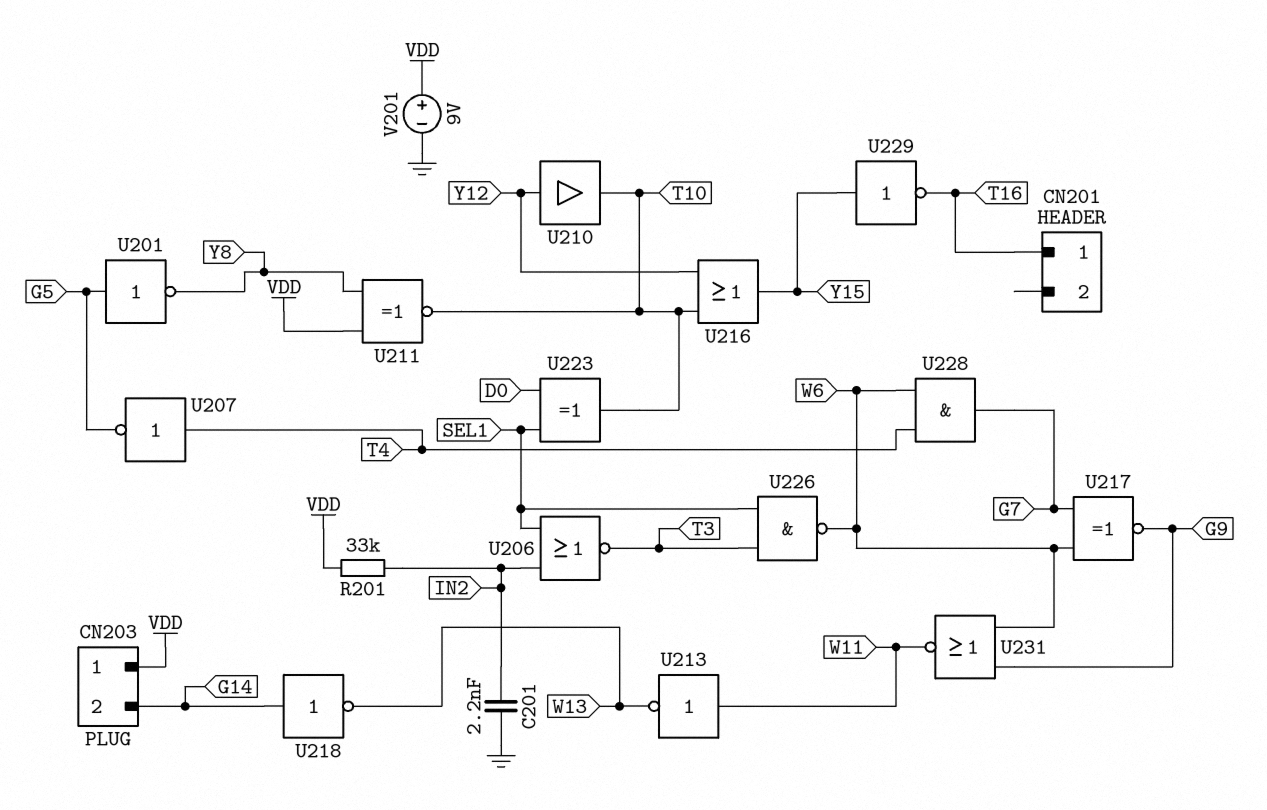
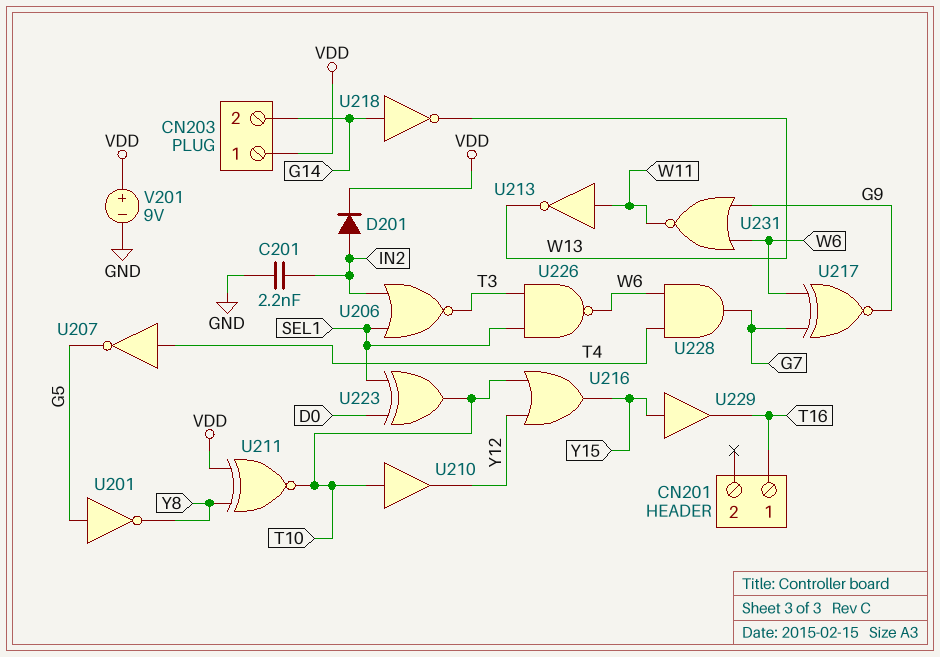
D201: none -> diode (A IN2, K VDD)
R201: 33k (IN2, VDD) -> none
U210: buffer (in Y12, out T10) -> buffer (in T10, out Y12)
U229: NOT (in Y15, out T16) -> buffer (in Y15, out T16)

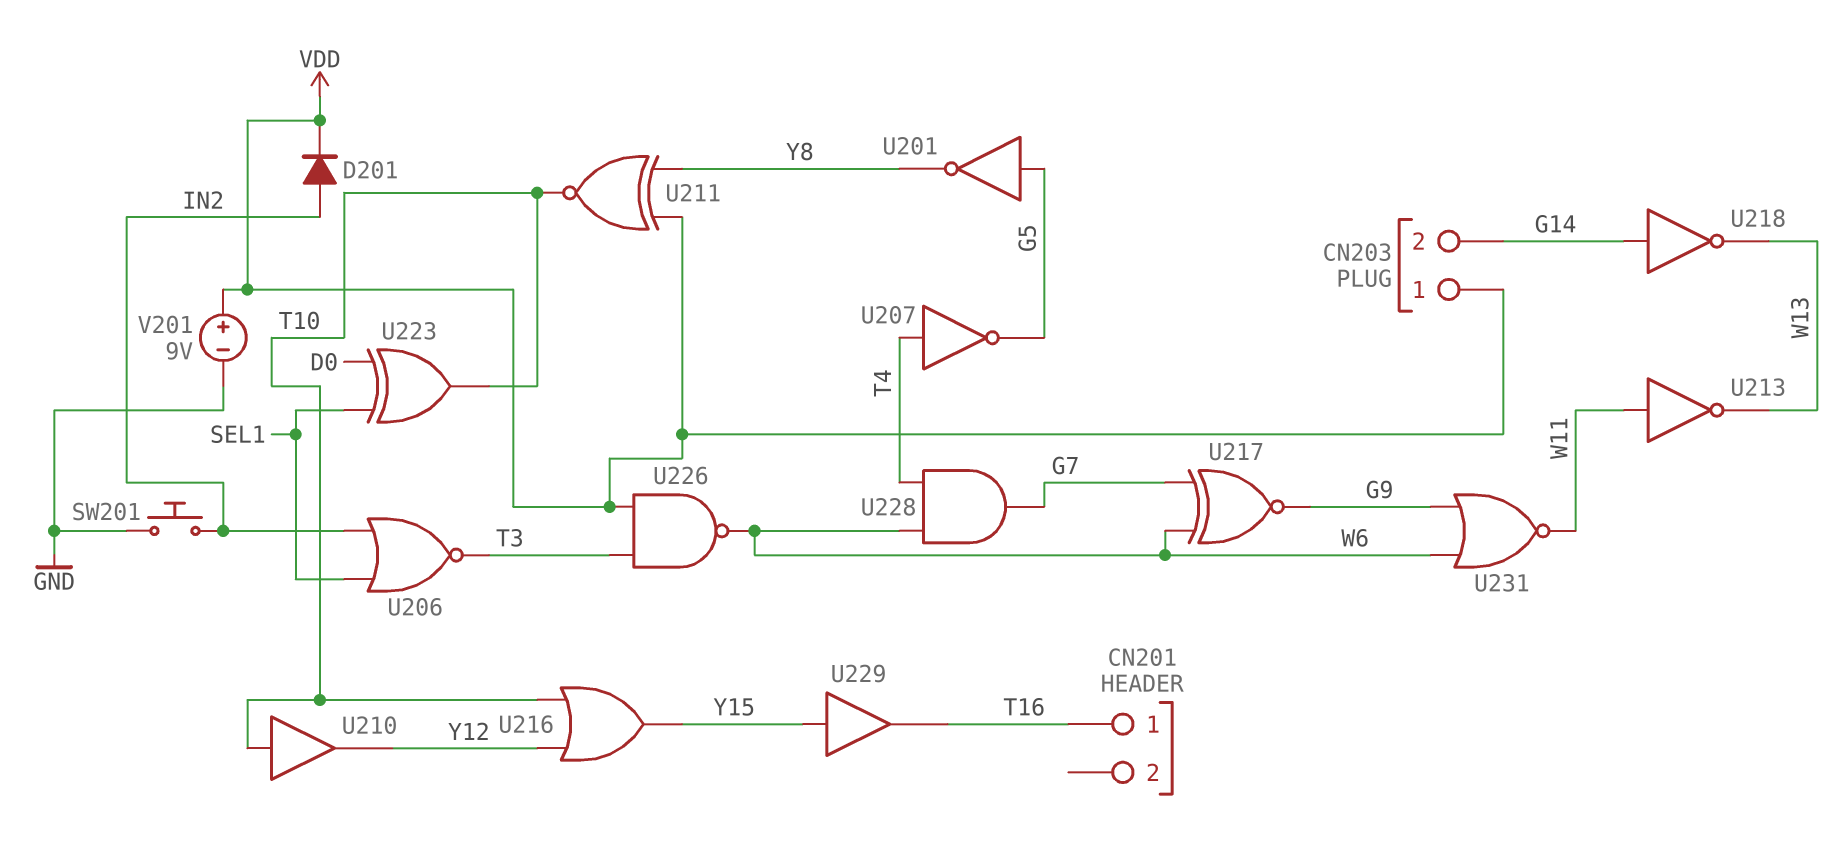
C201: 2.2nF (GND, IN2) -> none
SW201: none -> button (GND, IN2)
U226: NAND (in SEL1, in T3, out W6) -> NAND (in T3, in VDD, out W6)

